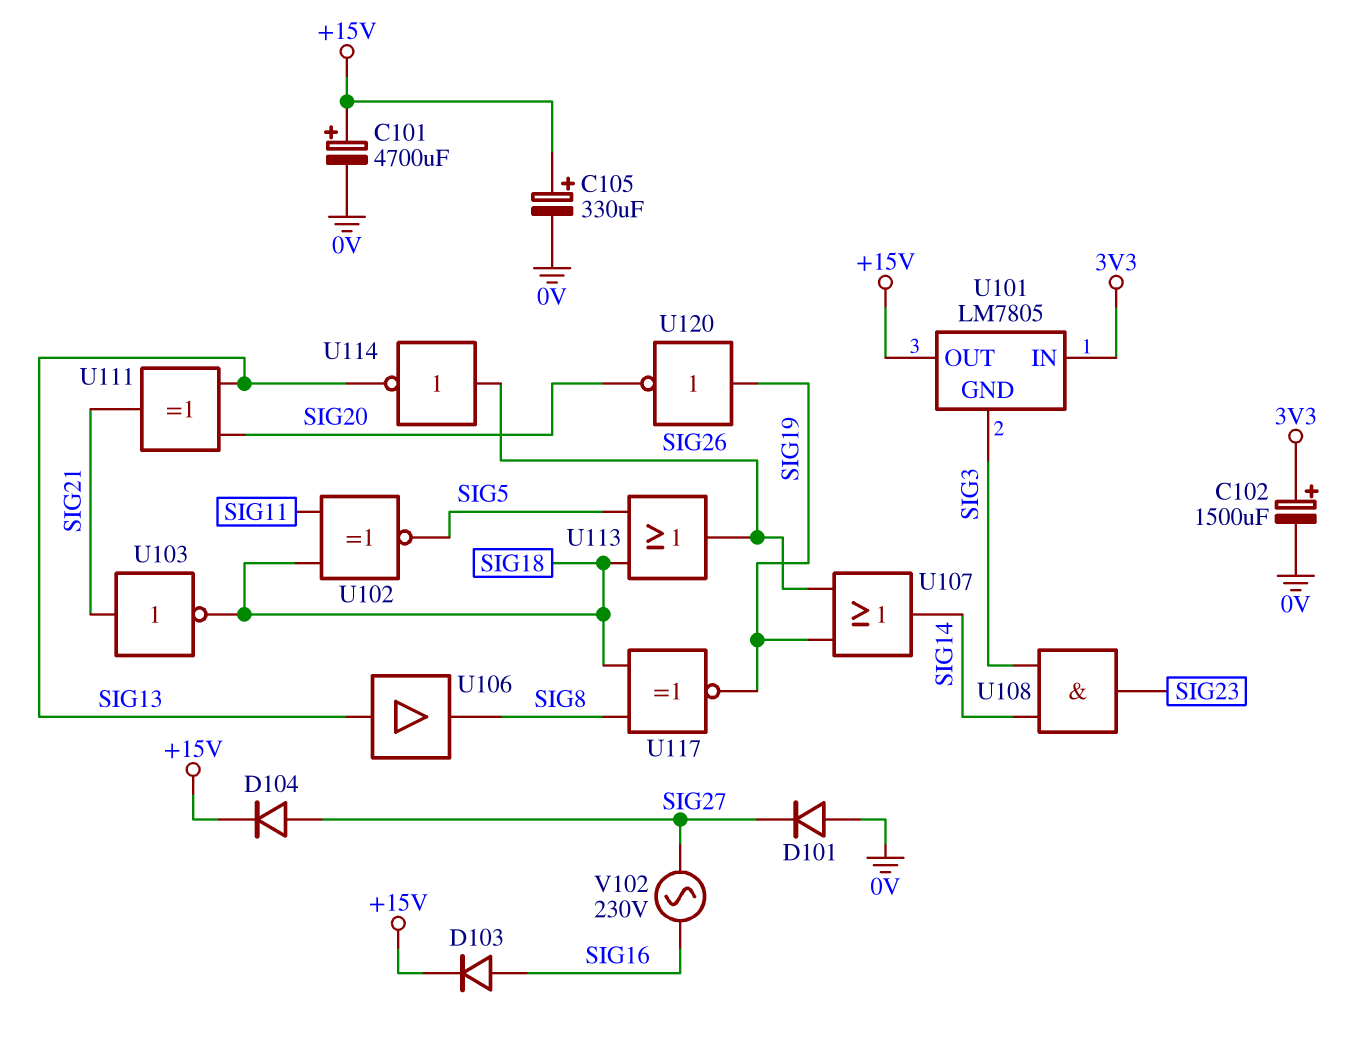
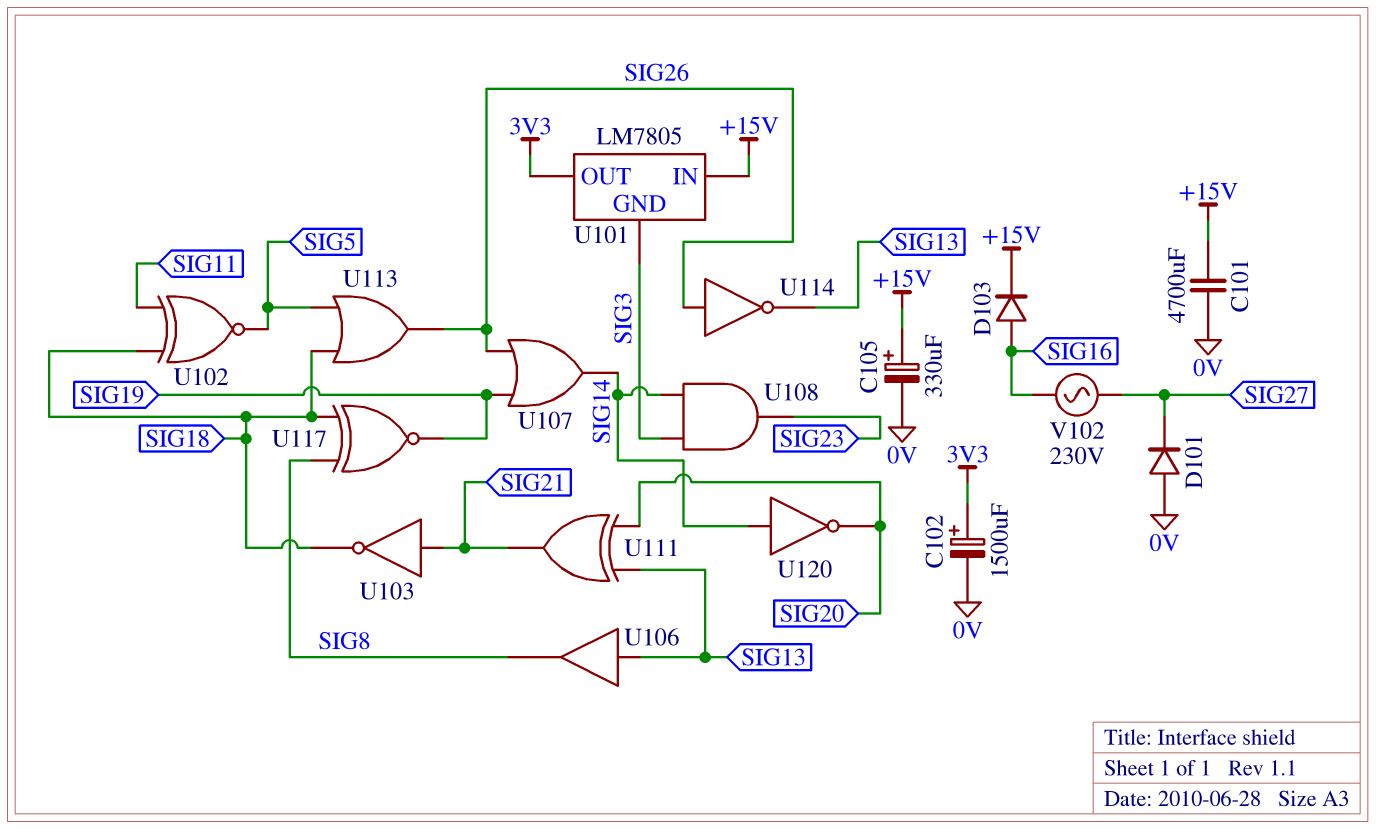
C101: 4700uF (plus +15V, minus 0V) -> 4700uF (+15V, 0V)
D104: diode (A SIG27, K +15V) -> none
U101 pin IN: 3V3 -> +15V
U101 pin OUT: +15V -> 3V3
U120: NOT (in SIG19, out SIG20) -> NOT (in SIG14, out SIG20)

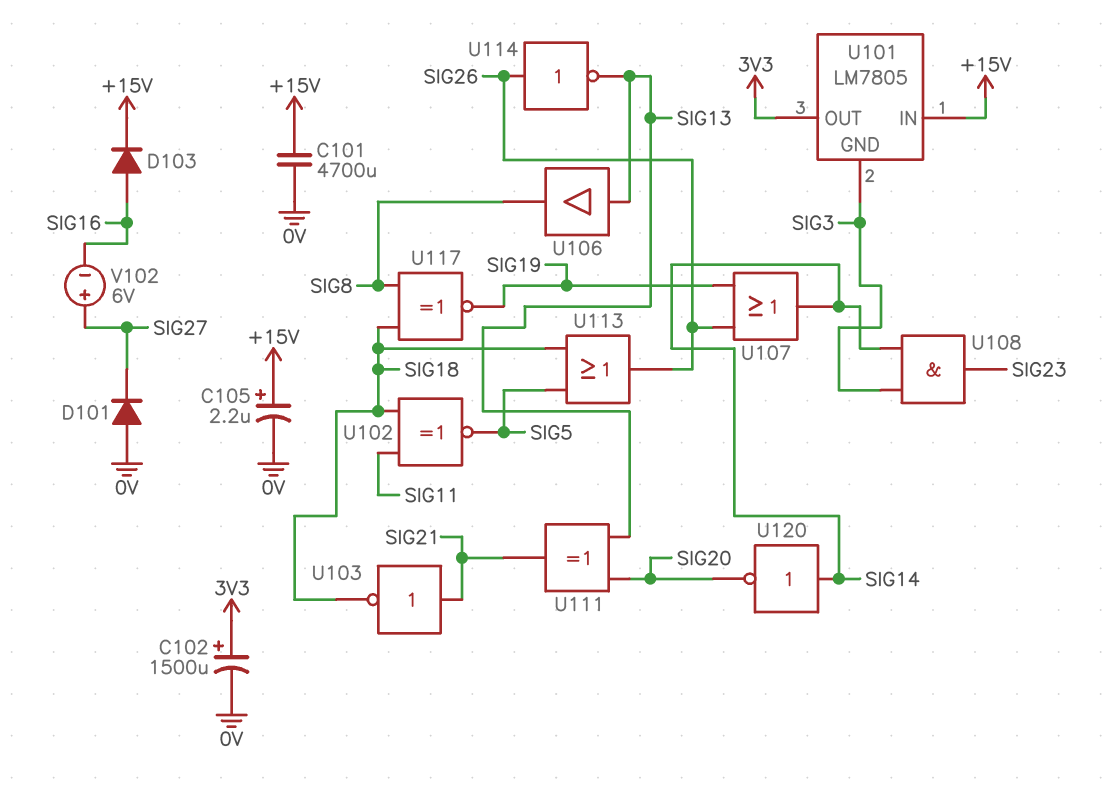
C105: 330uF (plus +15V, minus 0V) -> 2.2uF (plus +15V, minus 0V)
V102: AC 230V (SIG16, SIG27) -> 6V (plus SIG27, minus SIG16)

